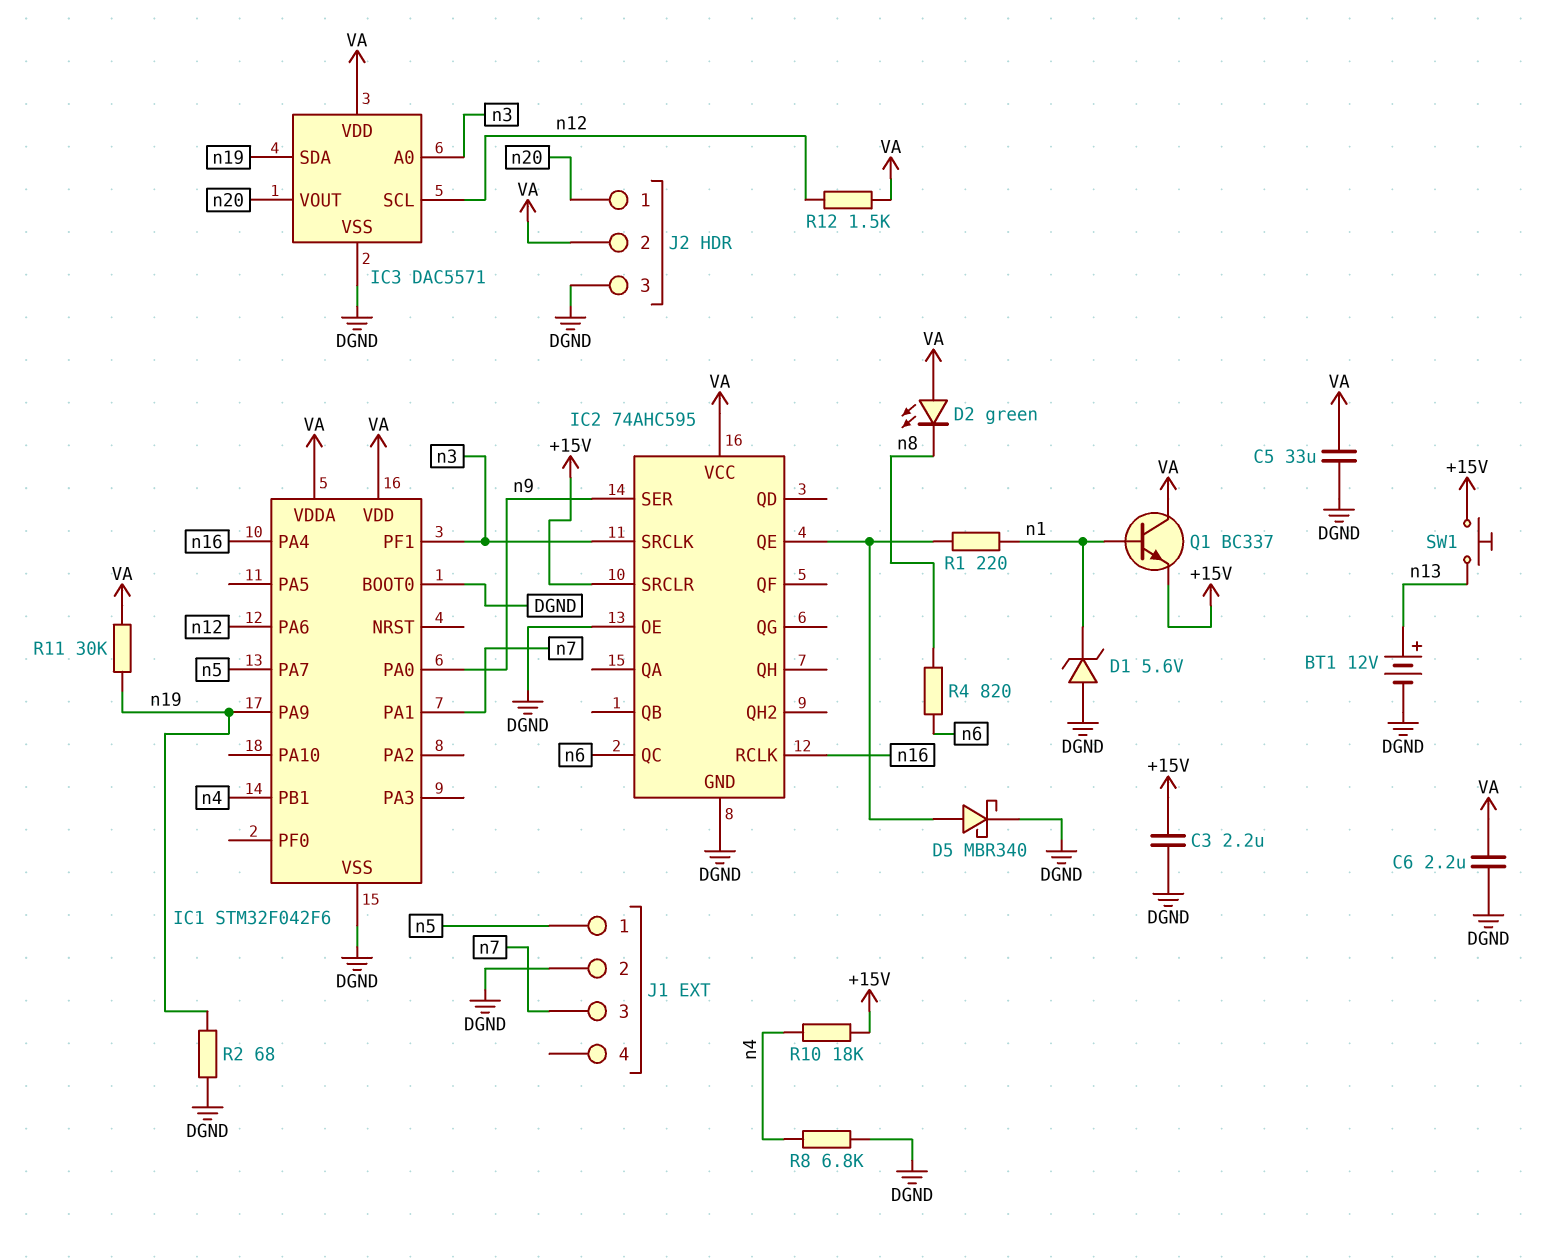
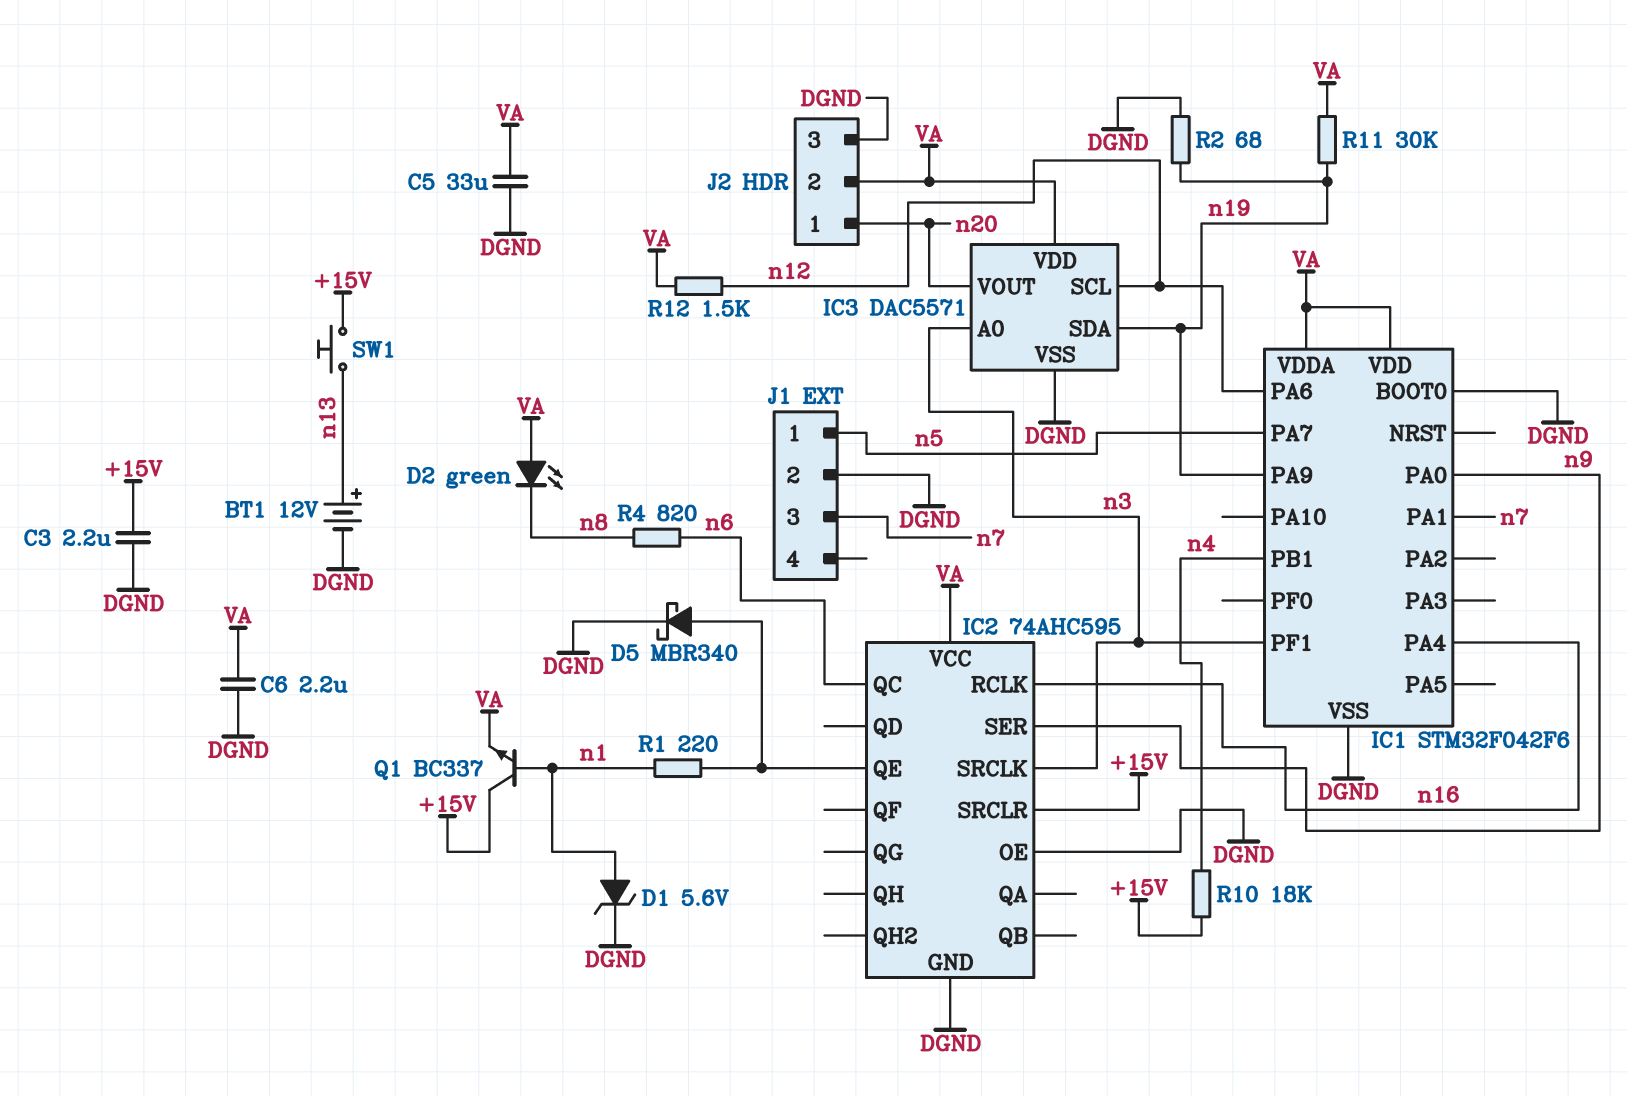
D1: zener 5.6V (A DGND, K n1) -> zener 5.6V (A n1, K DGND)
Q1: NPN BC337 (B n1, C VA, E +15V) -> NPN BC337 (B n1, C +15V, E VA)
R8: 6.8k (DGND, n4) -> none

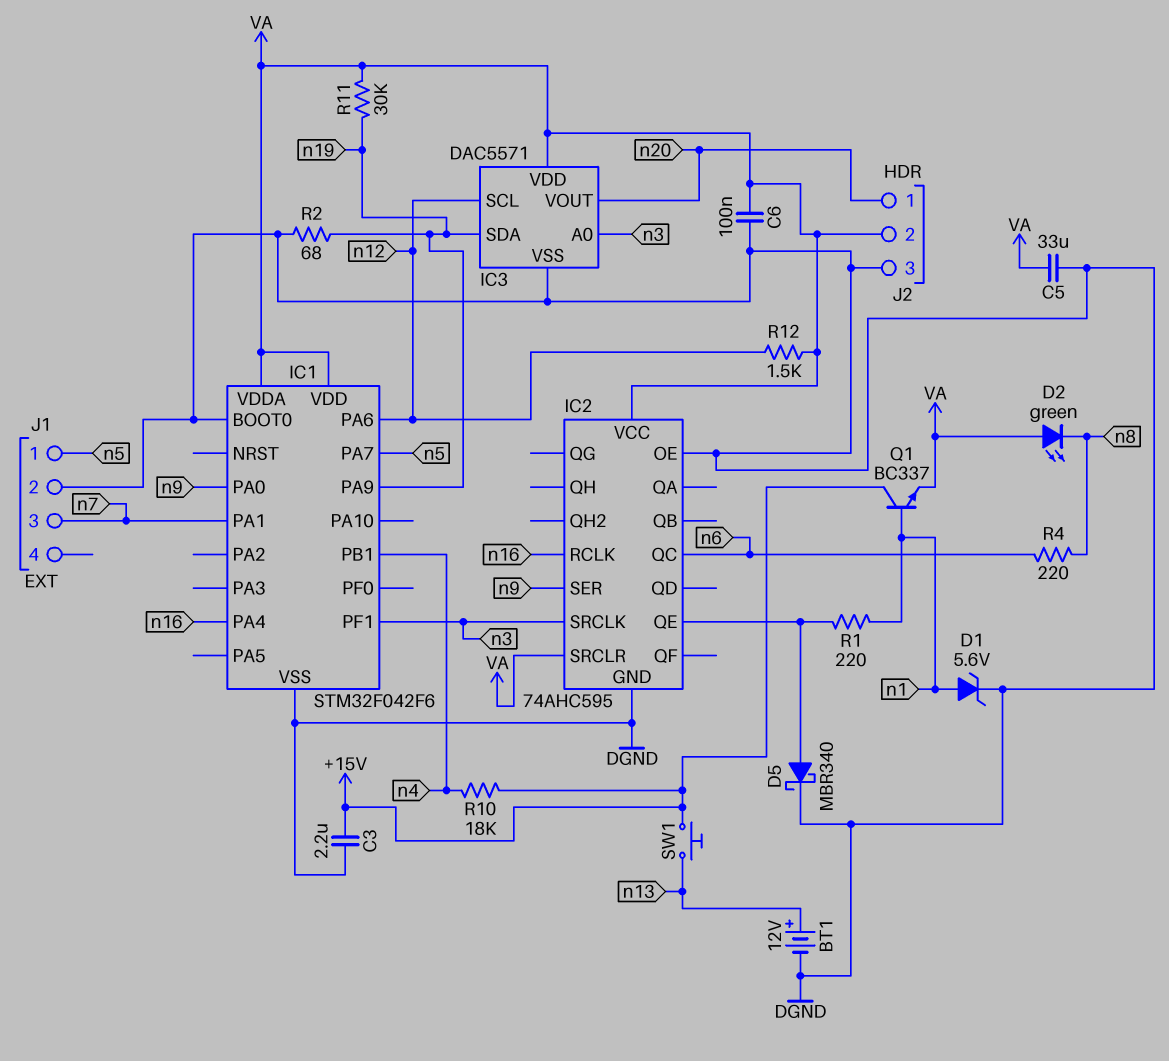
C6: 2.2uF (DGND, VA) -> 100nF (DGND, VA)
IC2 pin SRCLR: +15V -> VA
R4: 820 (n6, n8) -> 220 (n6, n8)

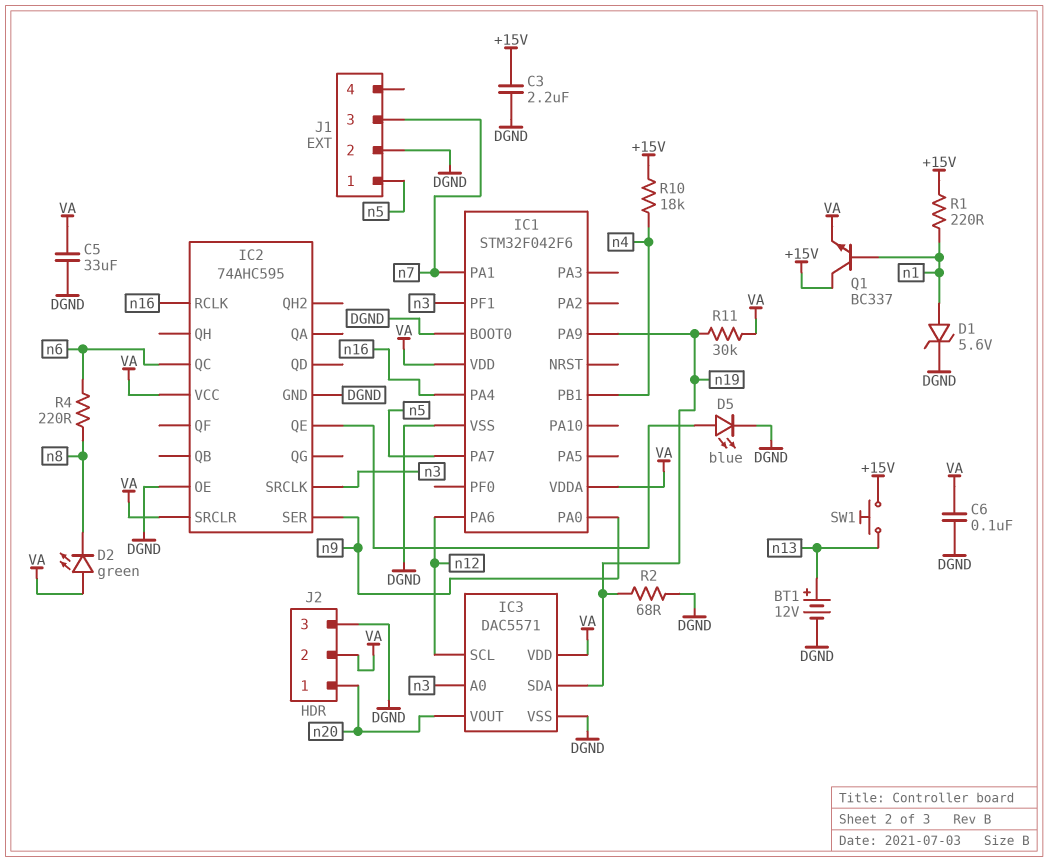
D5: schottky MBR340 (A IC2/QE, K DGND) -> LED blue (A IC2/QE, K DGND)
R1: 220 (IC2/QE, n1) -> 220 (+15V, n1)
R12: 1.5k (VA, n12) -> none

